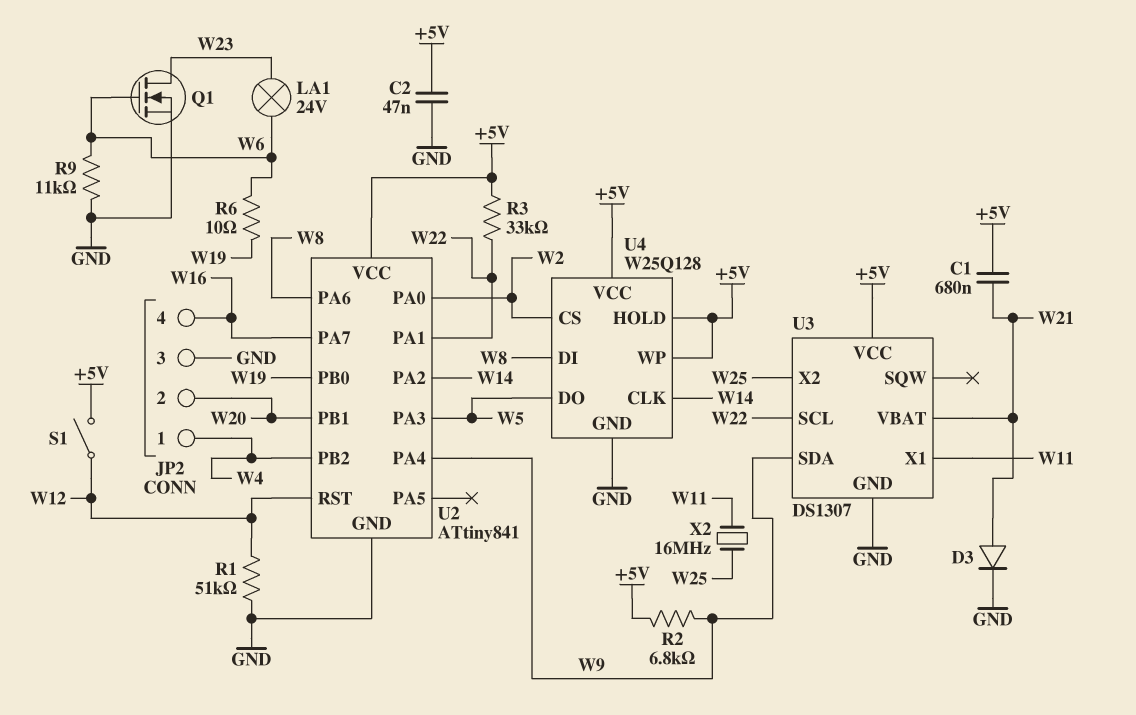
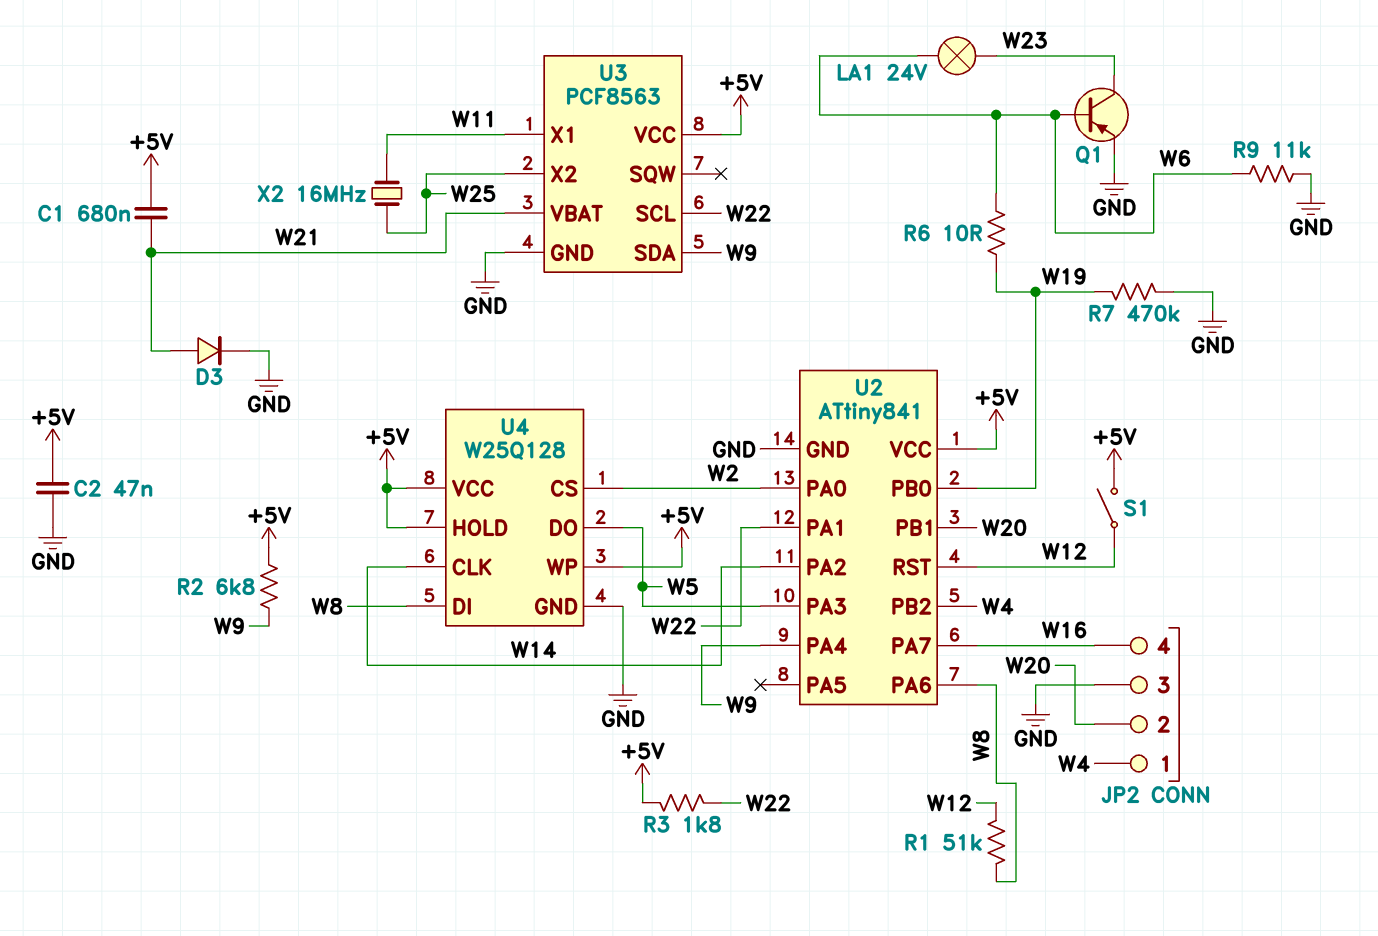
Q1: NMOS (G W6, D W23, S GND) -> PNP (B W6, C W23, E GND)
R1: 51k (GND, W12) -> 51k (W8, W12)
R3: 33k (+5V, W22) -> 1.8k (+5V, W22)
R7: none -> 470k (GND, W19)
U3: DS1307 -> PCF8563

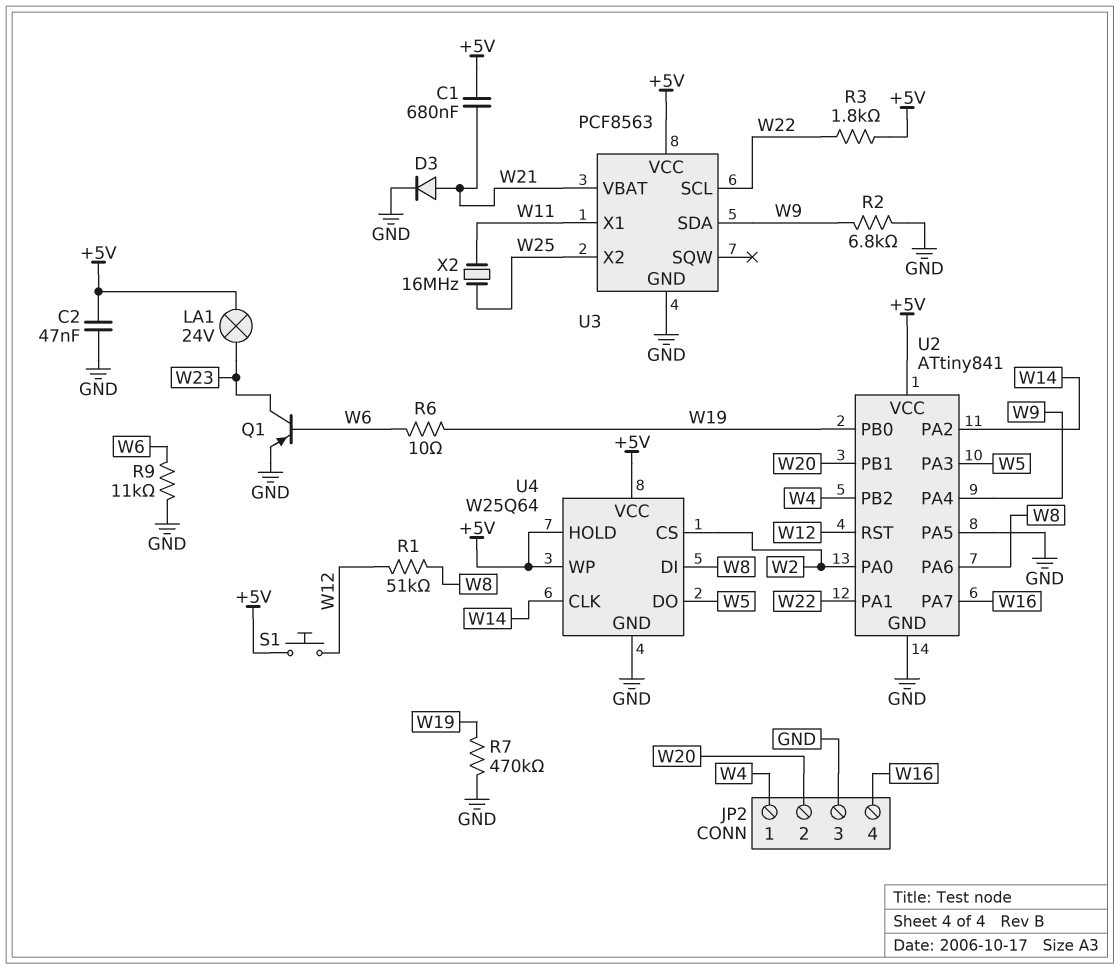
LA1: lamp 24V (W6, W23) -> lamp 24V (+5V, W23)
R2: 6.8k (+5V, W9) -> 6.8k (GND, W9)
S1: switch (+5V, W12) -> button (+5V, W12)
U2 pin PA5: none -> GND
U4: W25Q128 -> W25Q64

